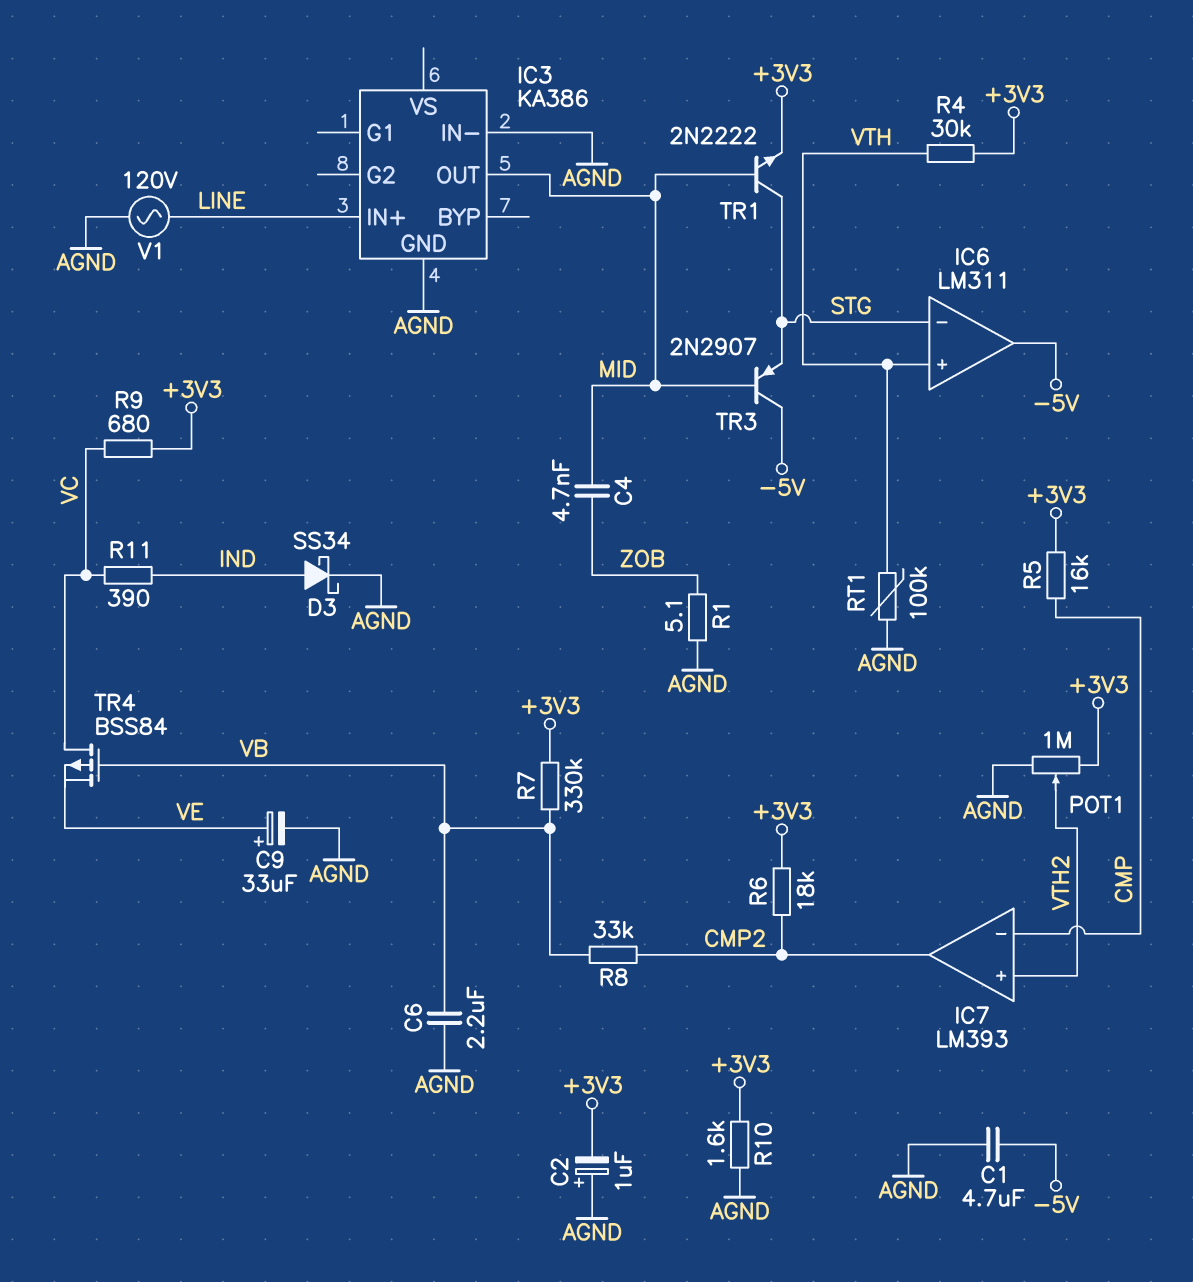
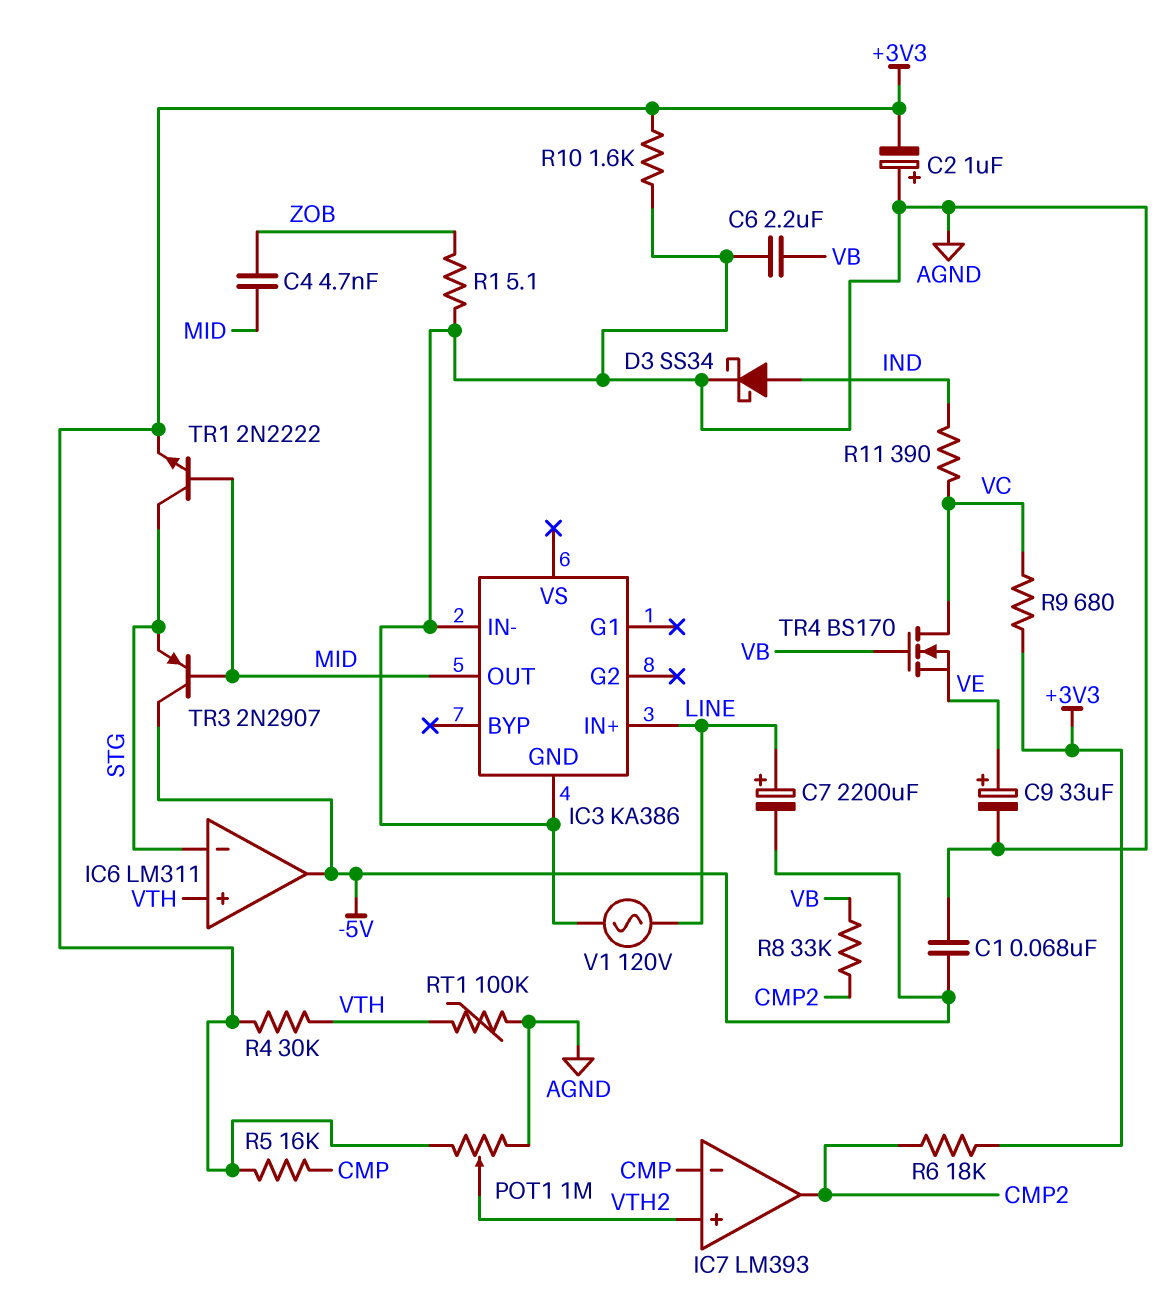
C1: 4.7uF (-5V, AGND) -> 68nF (-5V, AGND)
C7: none -> 2200uF (plus LINE, minus -5V)
R7: 330k (+3V3, VB) -> none
TR4: PMOS BSS84 (G VB, D VC, S VE) -> NMOS BS170 (G VB, D VC, S VE)

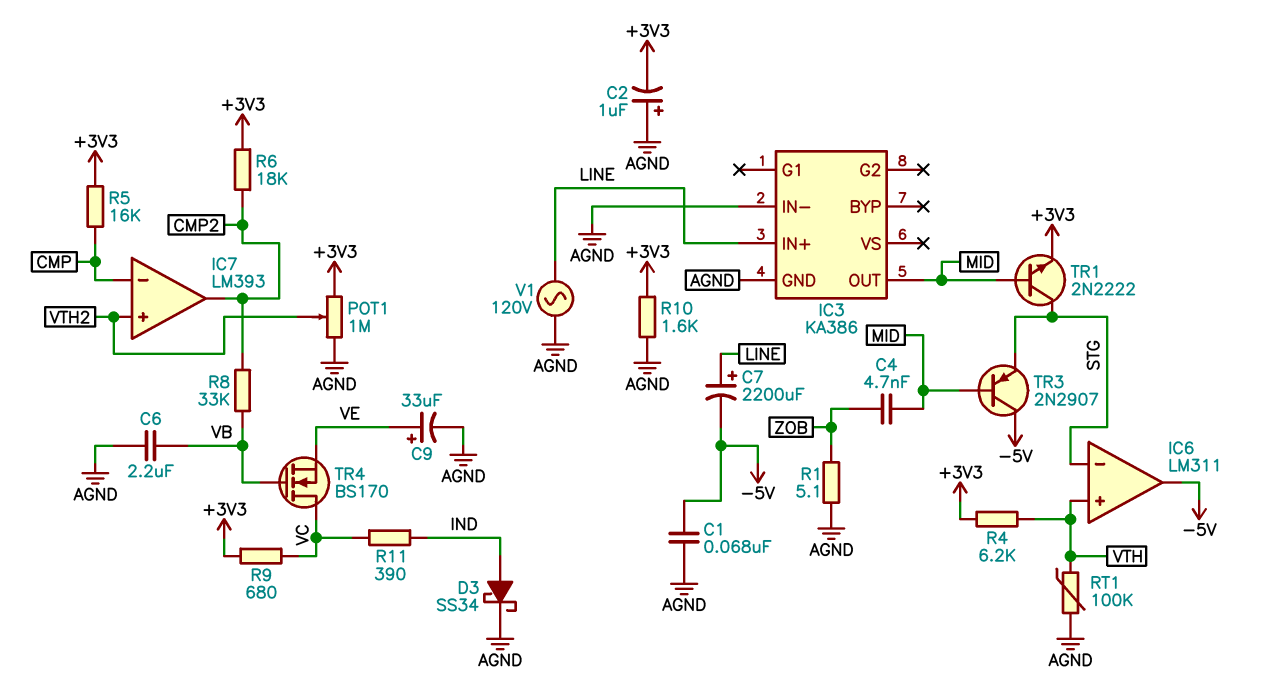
R4: 30k (+3V3, VTH) -> 6.2k (+3V3, VTH)

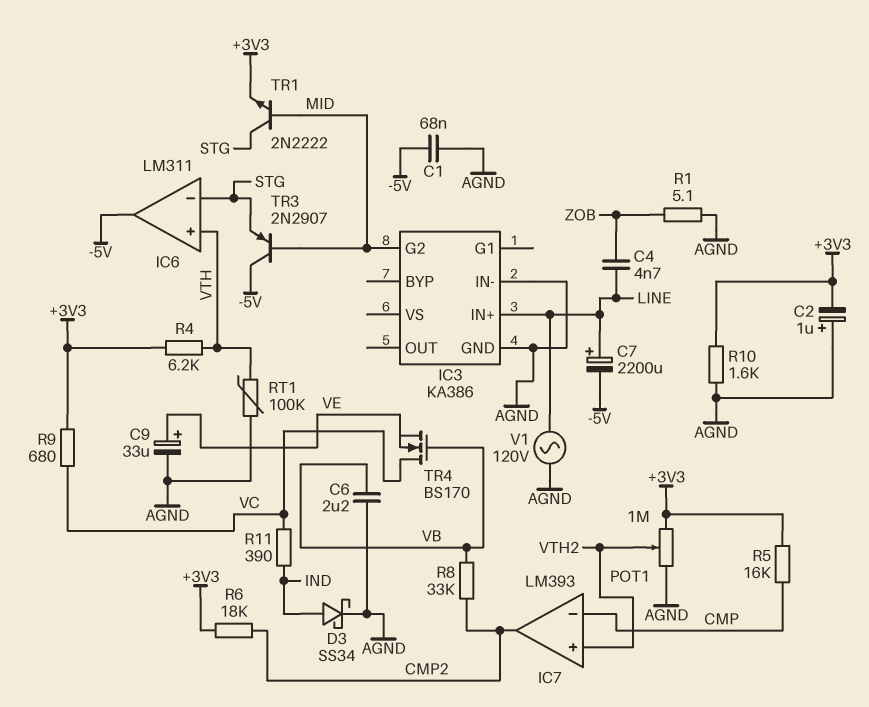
C4: 4.7nF (MID, ZOB) -> 4.7nF (LINE, ZOB)
IC3 pin G2: none -> MID
IC3 pin OUT: MID -> none

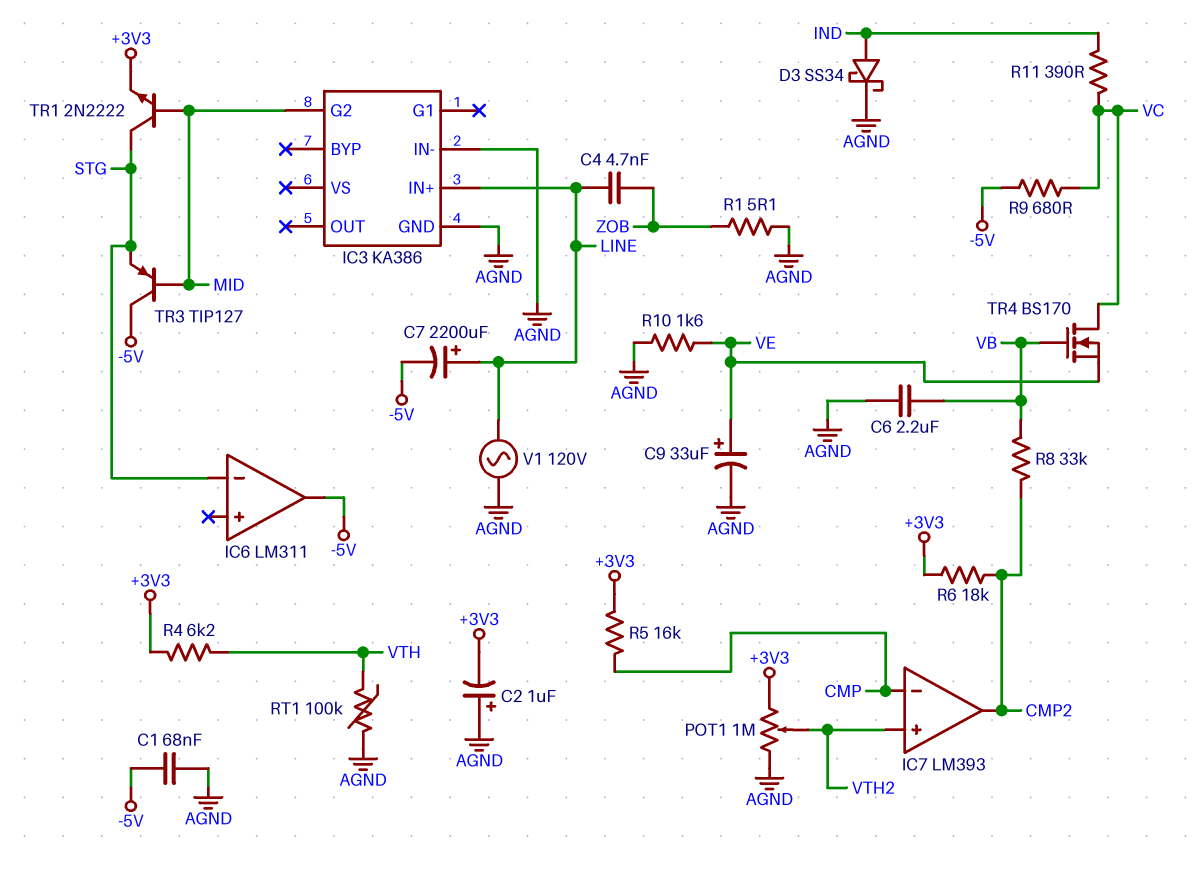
IC6 pin in+: VTH -> none
R9: 680 (+3V3, VC) -> 680 (-5V, VC)
R10: 1.6k (+3V3, AGND) -> 1.6k (AGND, VE)
TR3: PNP 2N2907 (B MID, C -5V, E STG) -> PNP TIP127 (B MID, C -5V, E STG)

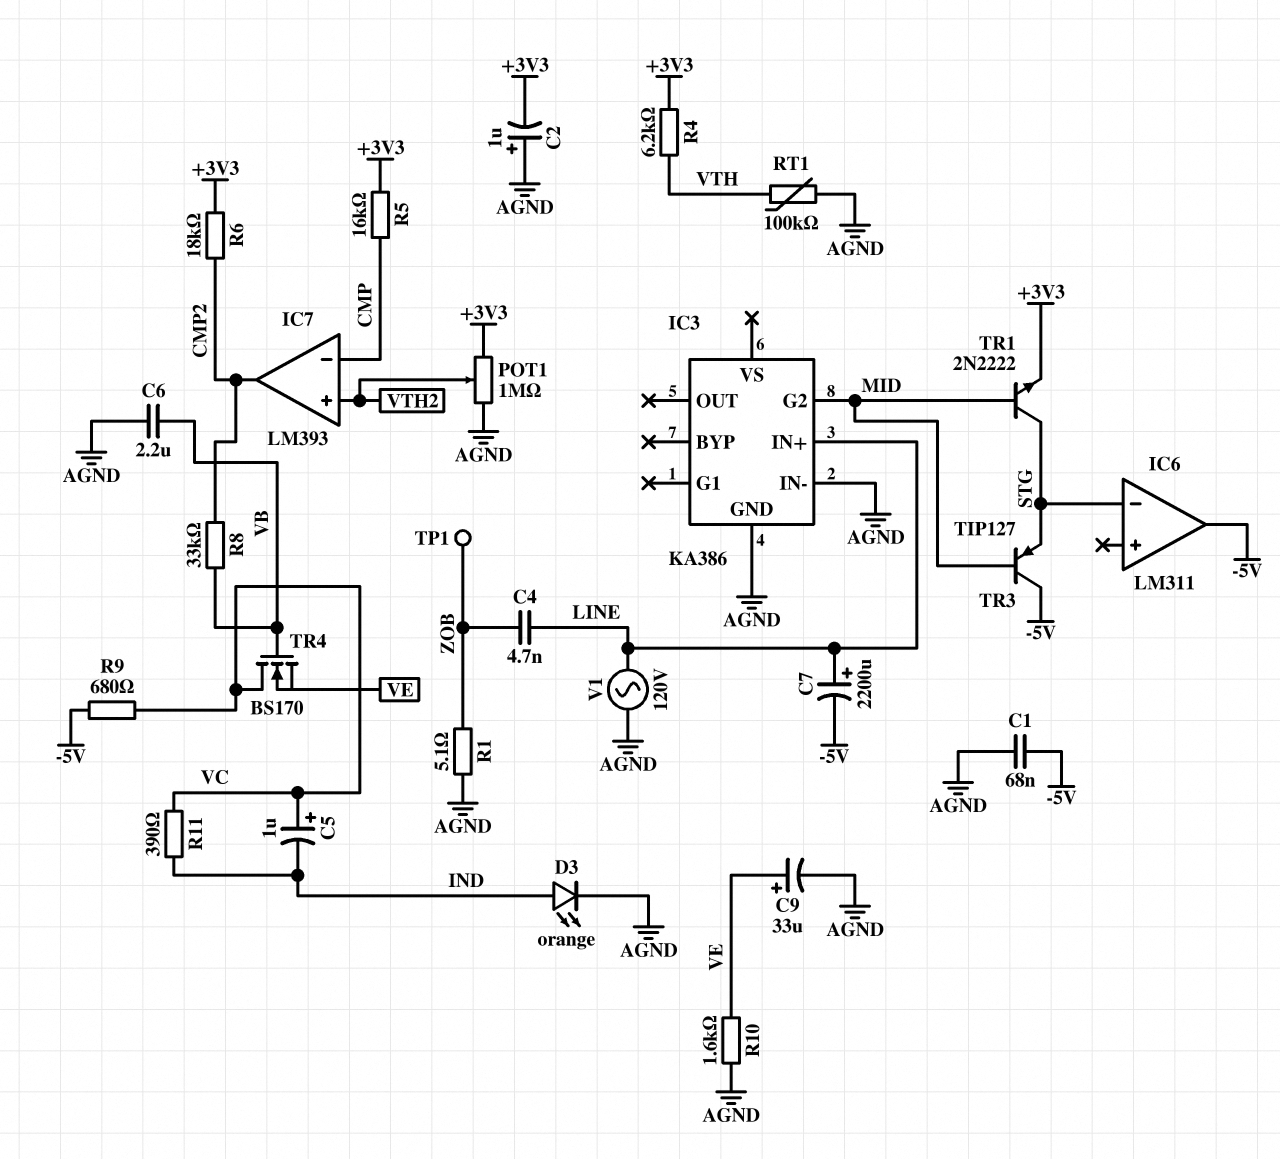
C5: none -> 1uF (plus VC, minus IND)
D3: schottky SS34 (A IND, K AGND) -> LED orange (A IND, K AGND)
TP1: none -> test point (ZOB)

